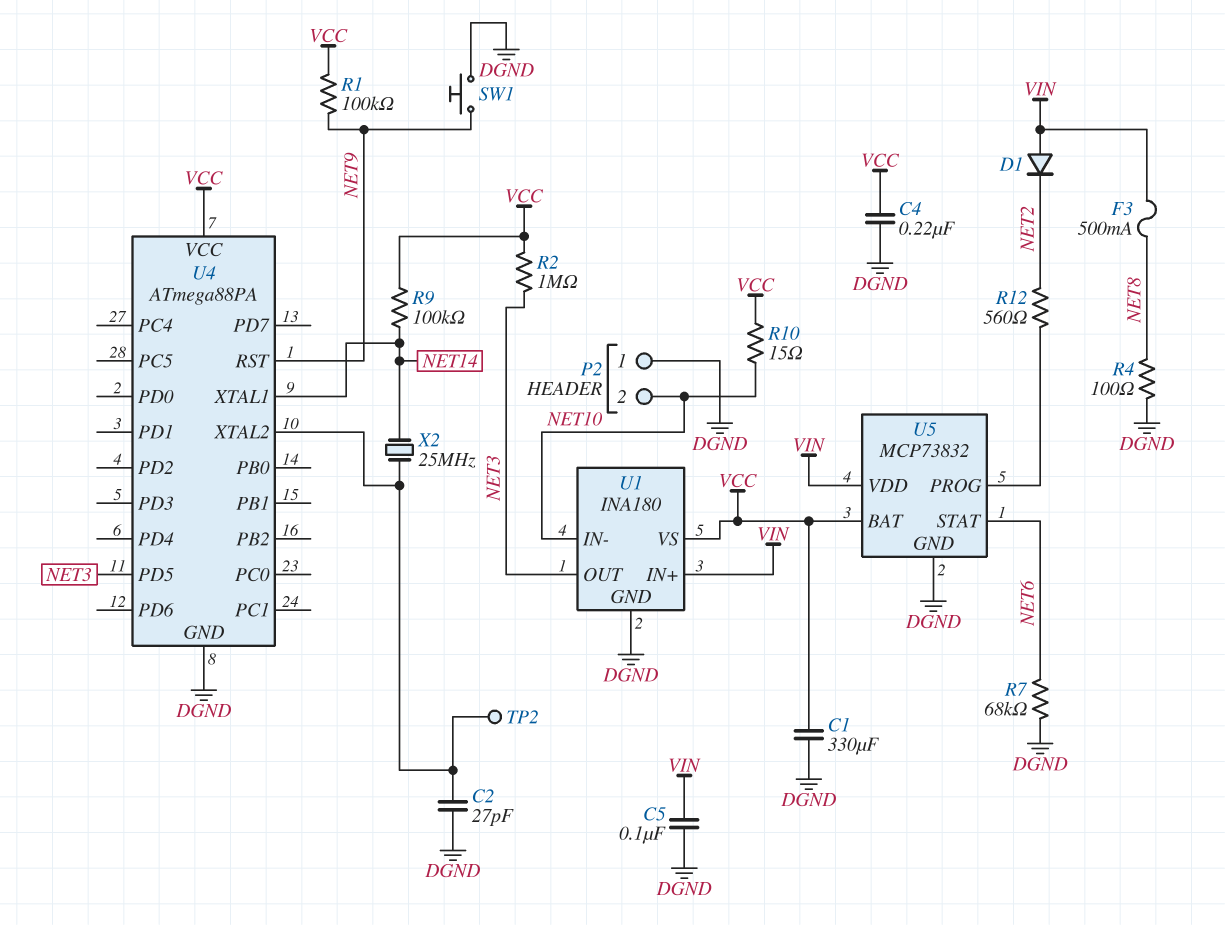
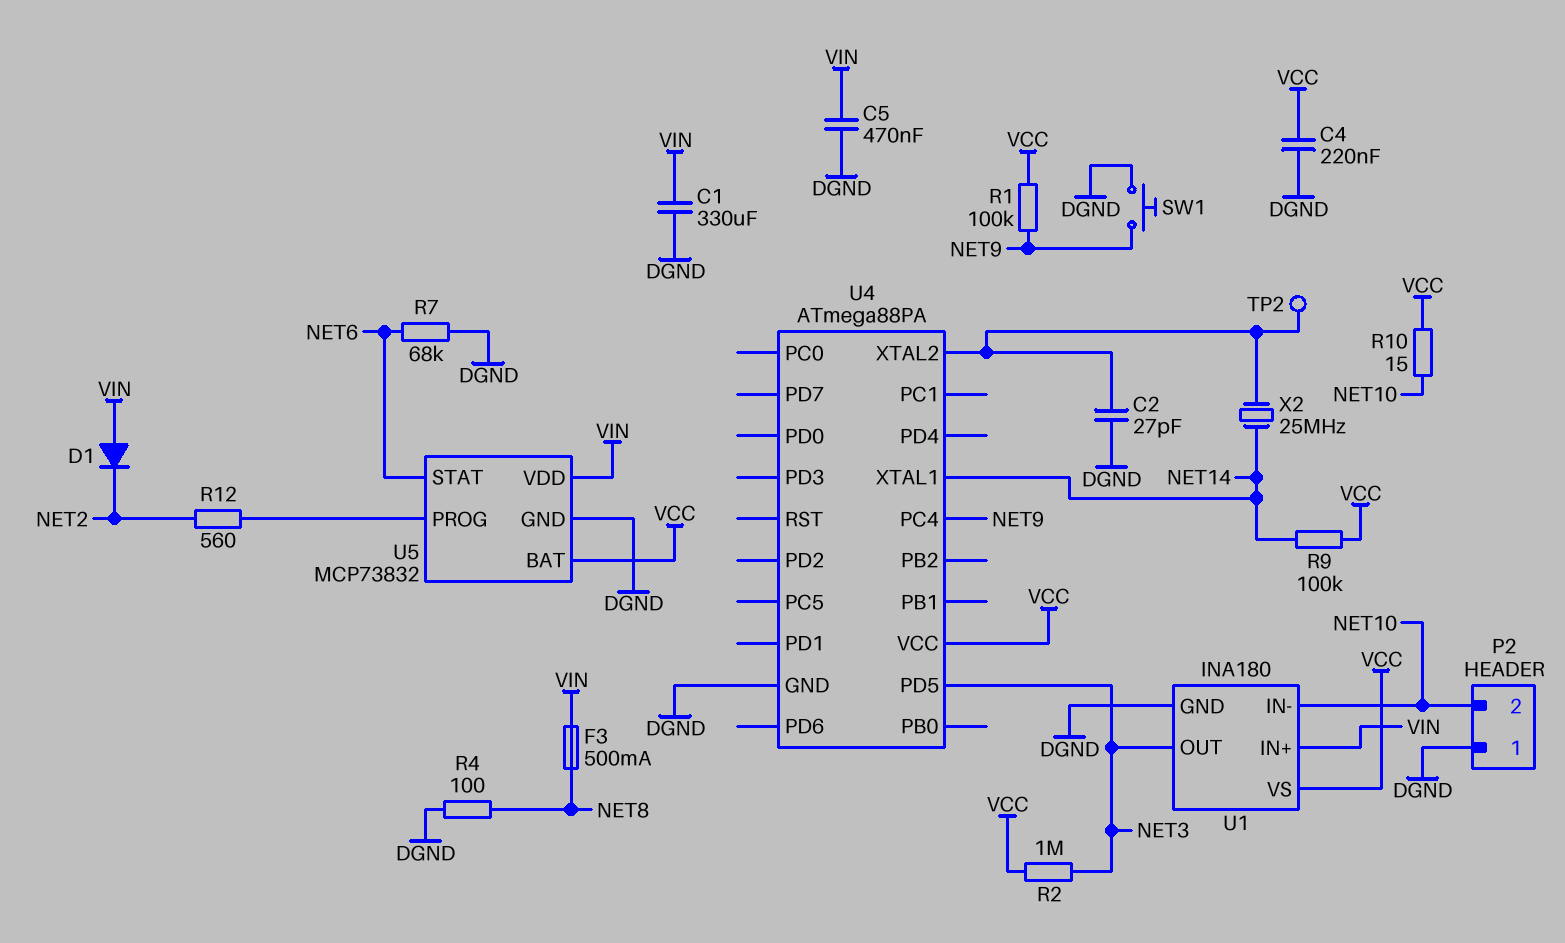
C1: 330uF (DGND, VCC) -> 330uF (DGND, VIN)
C5: 100nF (DGND, VIN) -> 470nF (DGND, VIN)
U4 pin PC4: none -> NET9
U4 pin RST: NET9 -> none

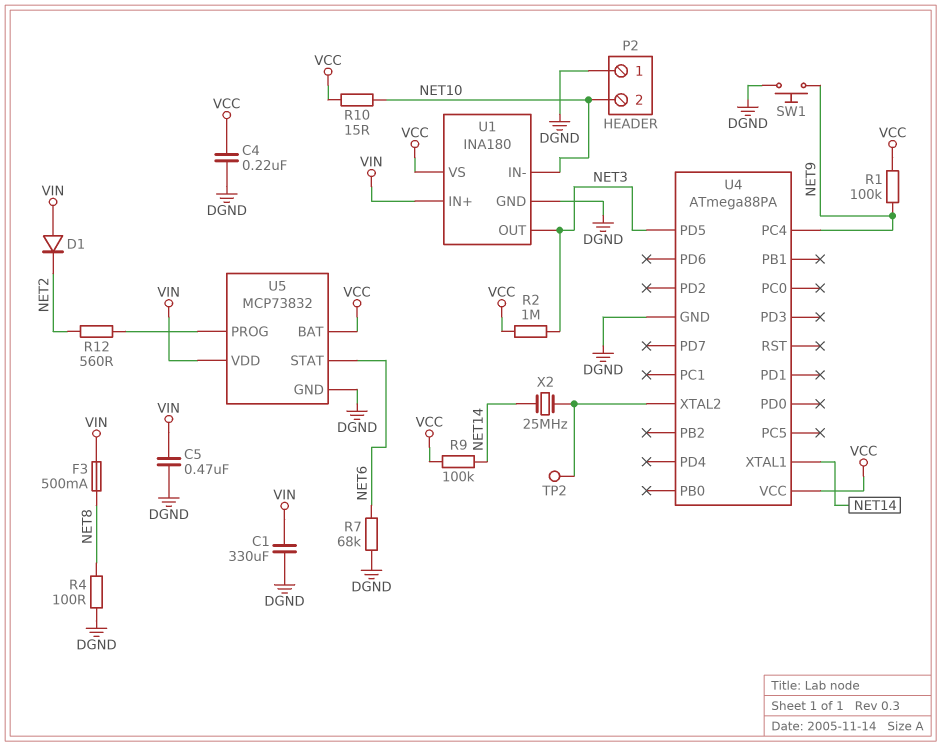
C2: 27pF (DGND, U4/XTAL2) -> none

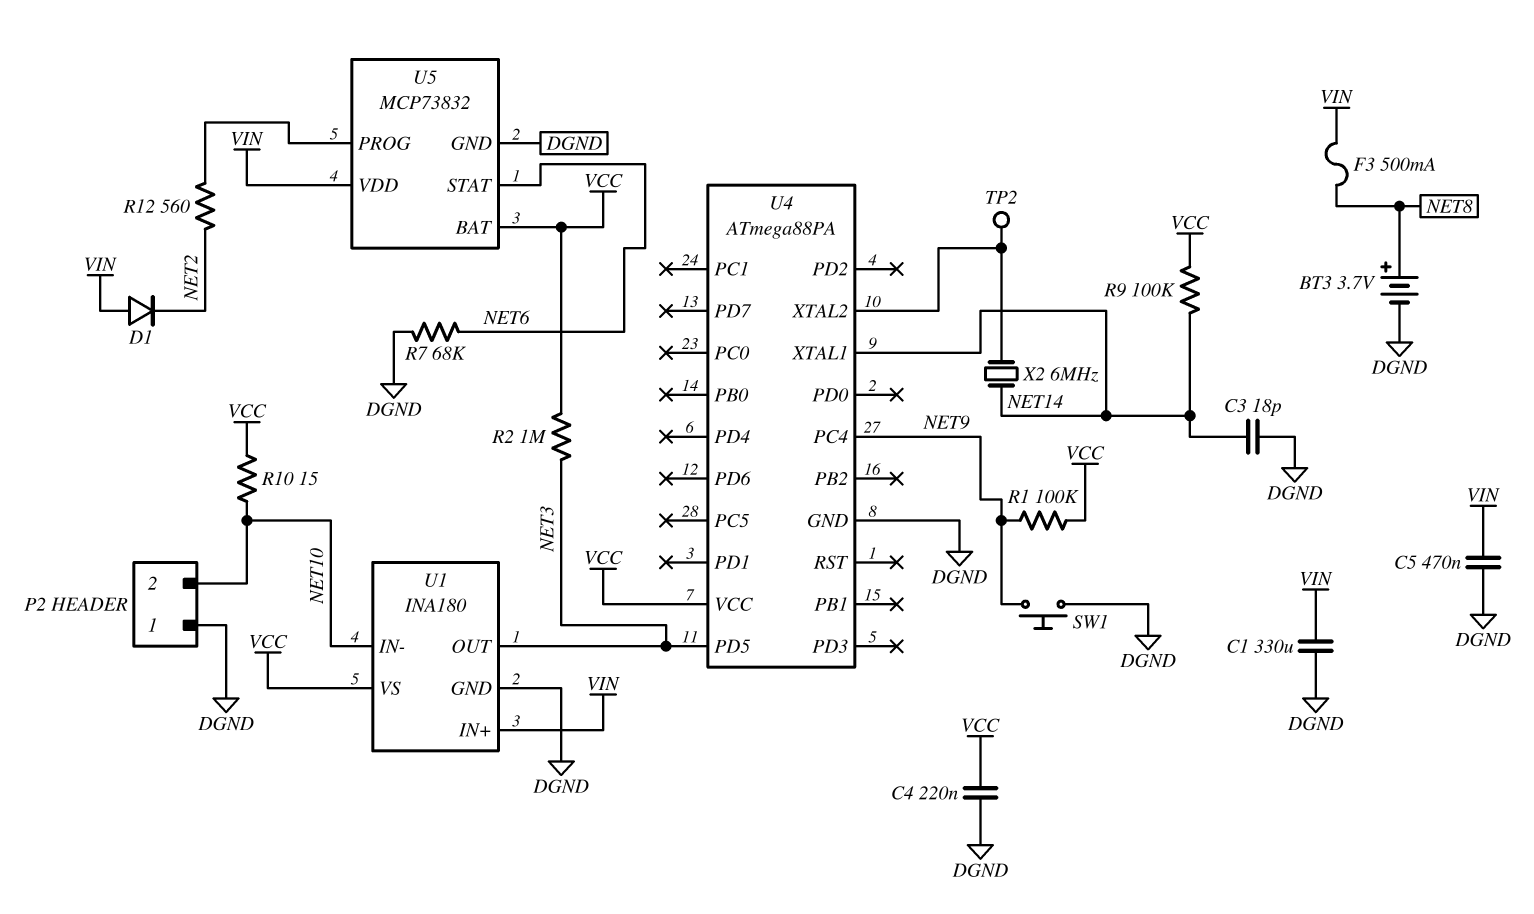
BT3: none -> 3.7V (plus NET8, minus DGND)
C3: none -> 18pF (DGND, NET14)
R4: 100 (DGND, NET8) -> none
X2: 25MHz (NET14, U4/XTAL2) -> 6MHz (NET14, U4/XTAL2)

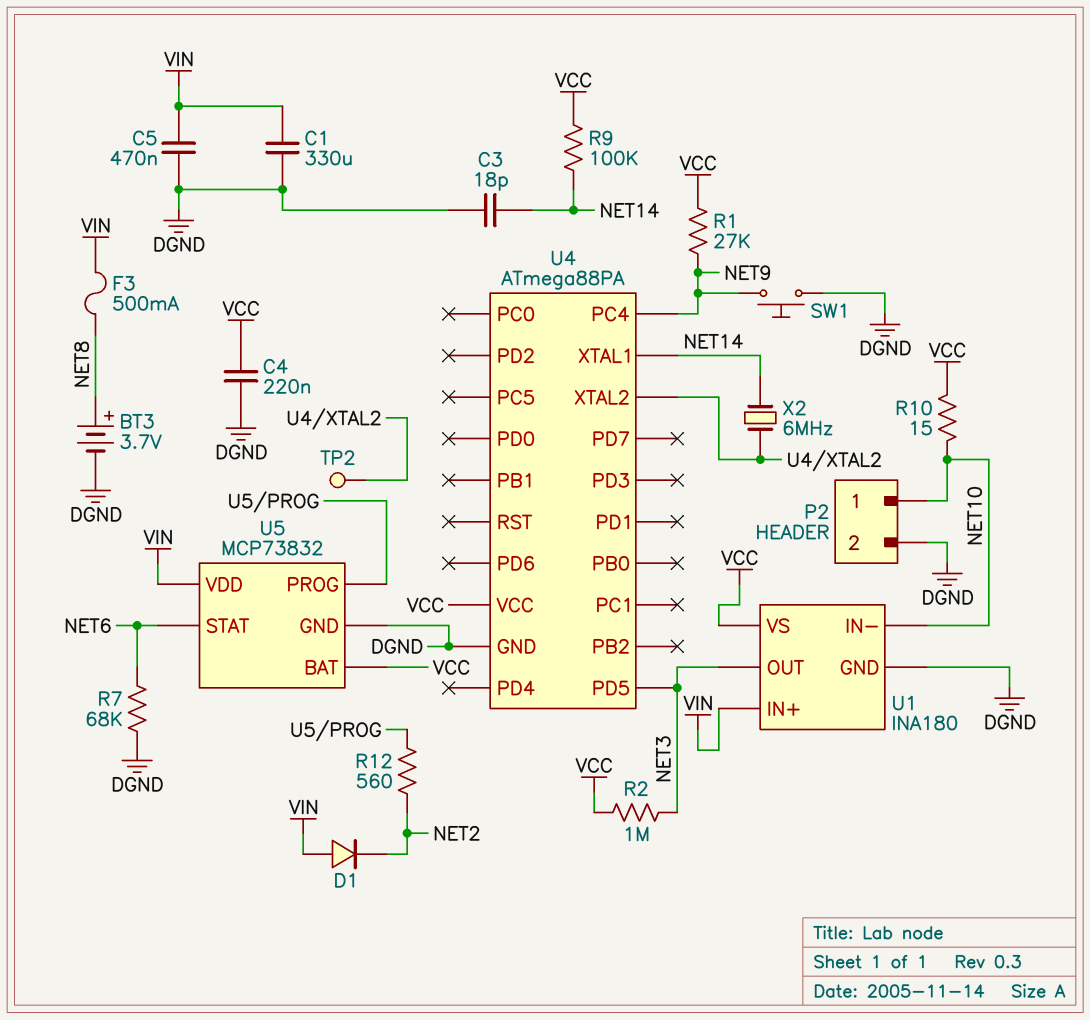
P2 pin 1: DGND -> NET10
P2 pin 2: NET10 -> DGND
R1: 100k (NET9, VCC) -> 27k (NET9, VCC)

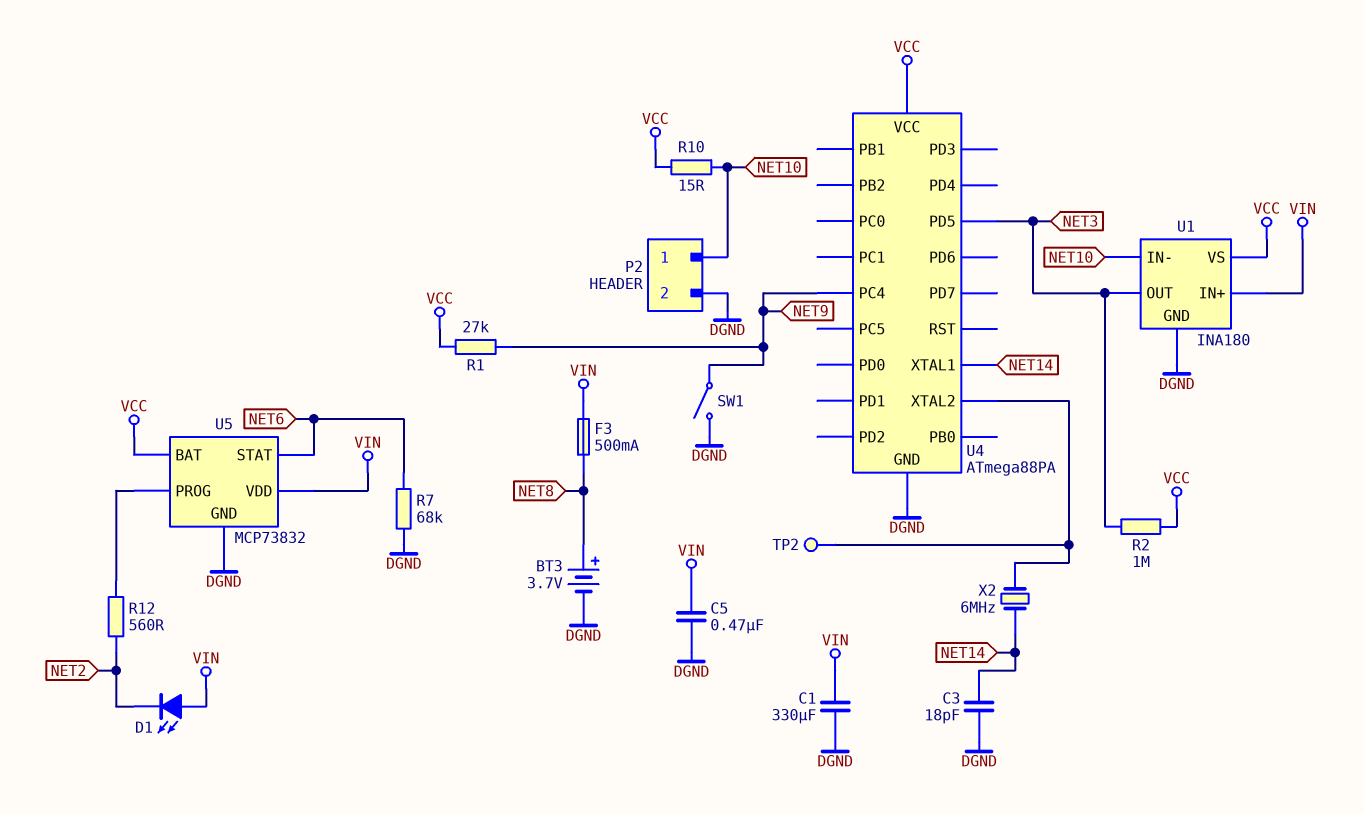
C4: 220nF (DGND, VCC) -> none
D1: diode (A VIN, K NET2) -> LED (A VIN, K NET2)
R9: 100k (NET14, VCC) -> none
SW1: button (DGND, NET9) -> switch (DGND, NET9)

